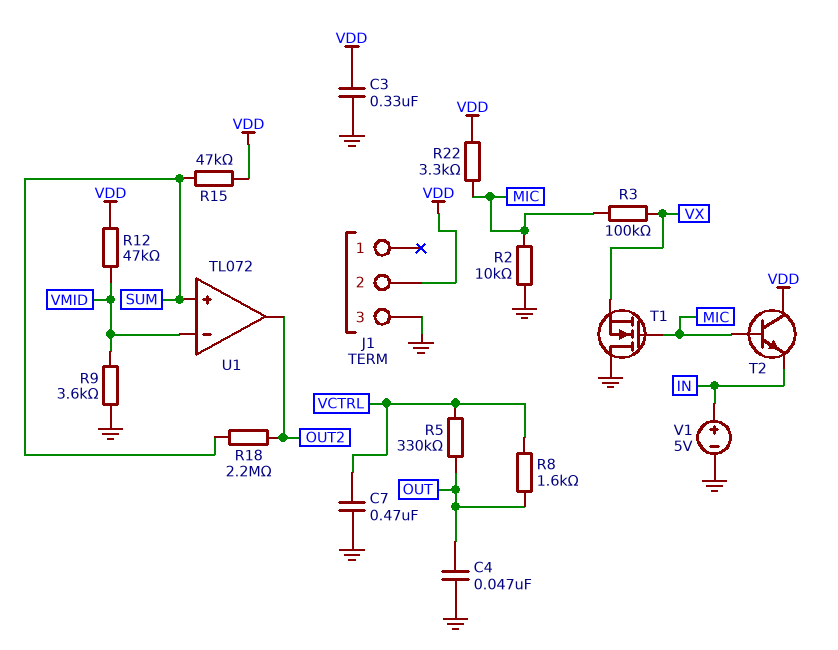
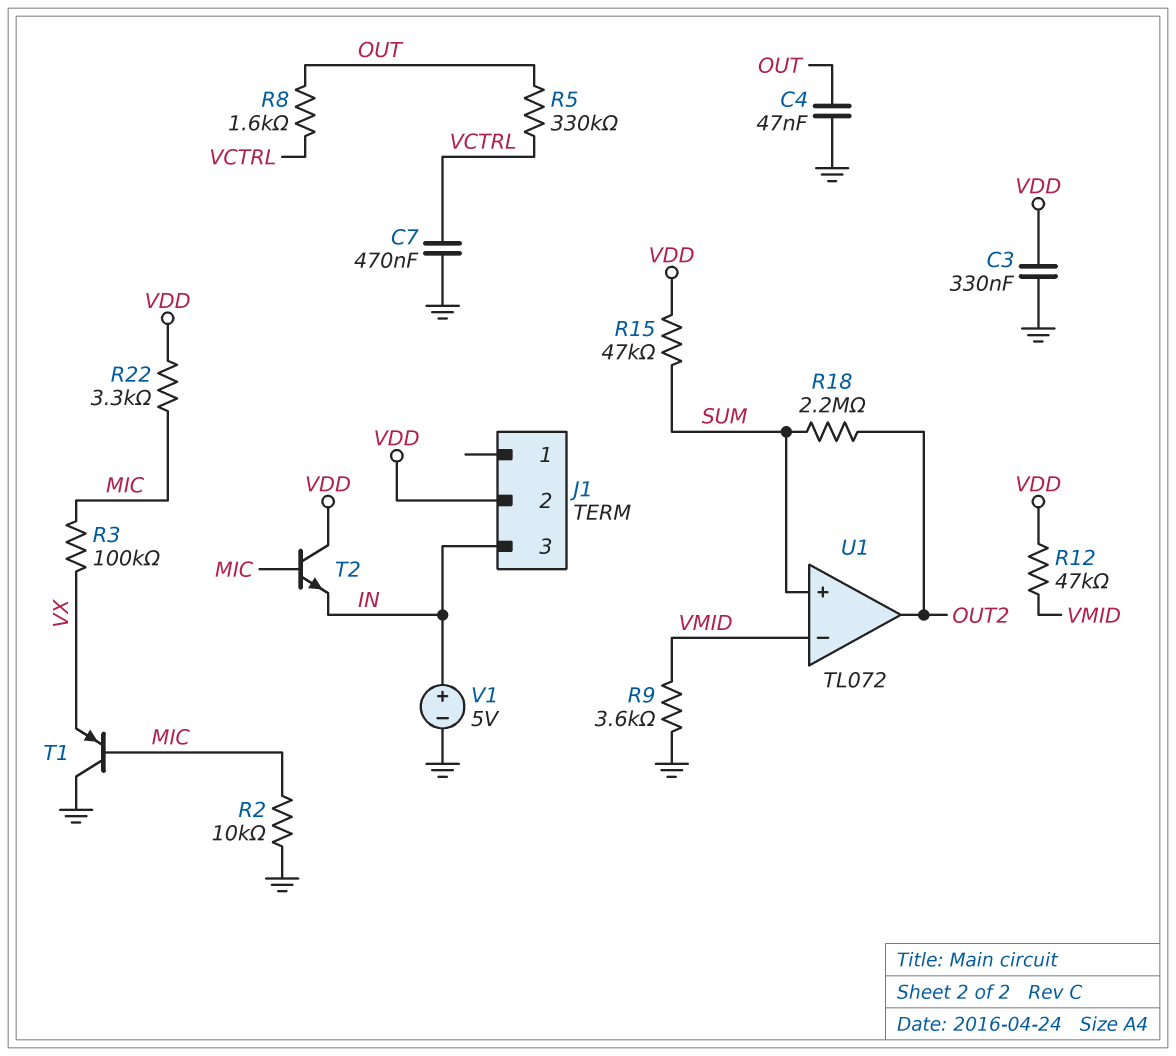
J1 pin 3: GND -> IN
T1: NMOS (G MIC, D GND, S VX) -> PNP (B MIC, C GND, E VX)

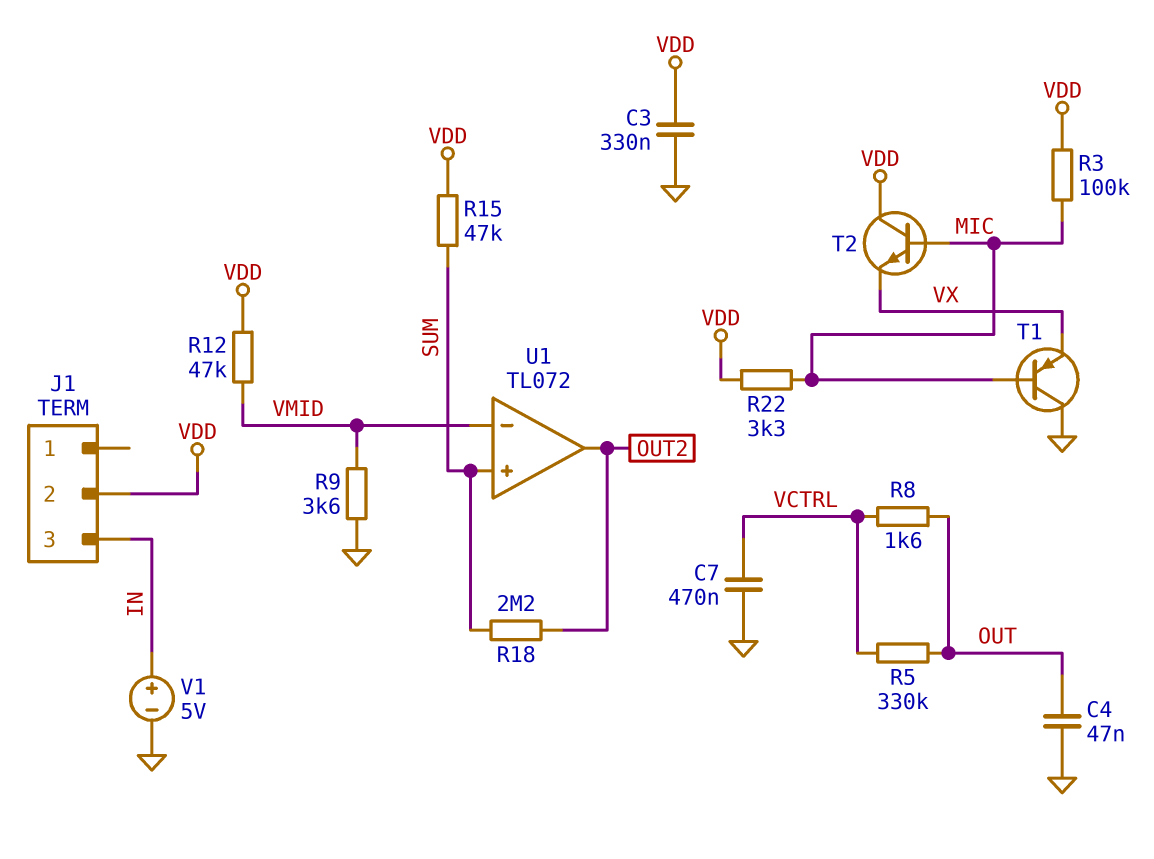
R2: 10k (GND, MIC) -> none
R3: 100k (MIC, VX) -> 100k (MIC, VDD)
T2: NPN (B MIC, C VDD, E IN) -> NPN (B MIC, C VDD, E VX)

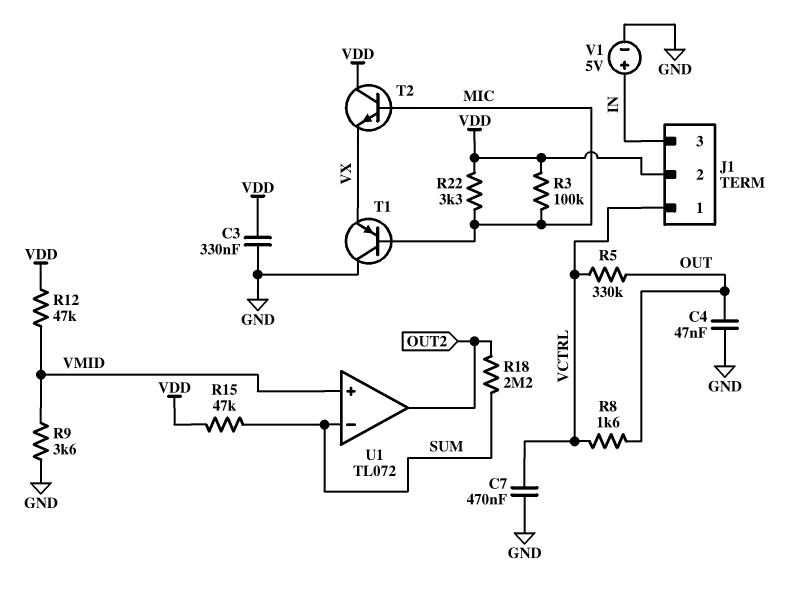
J1 pin 1: none -> VCTRL
U1 pin in+: SUM -> VMID
U1 pin in-: VMID -> SUM

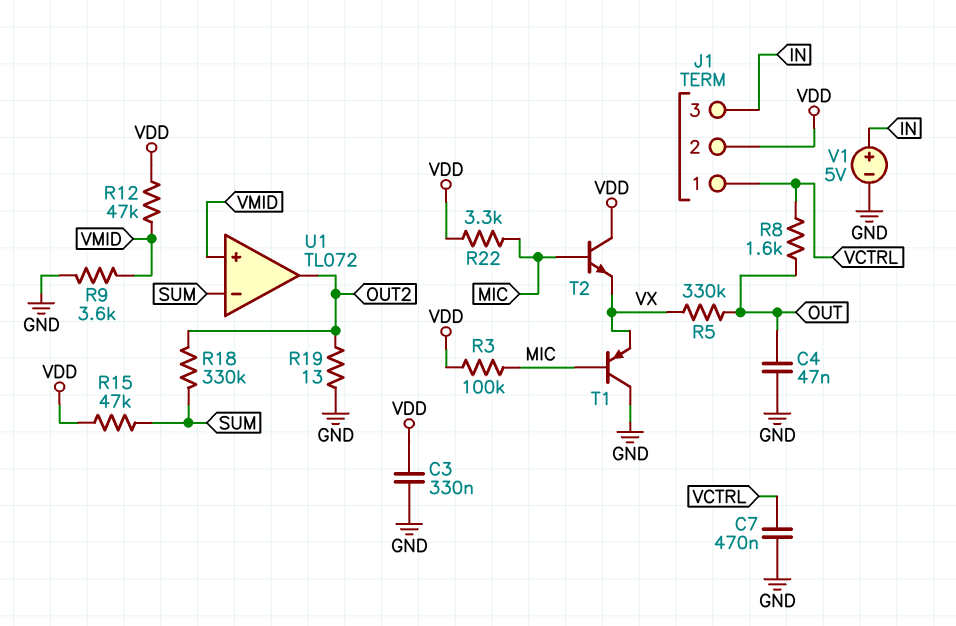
R5: 330k (OUT, VCTRL) -> 330k (OUT, VX)
R18: 2.2M (OUT2, SUM) -> 330k (OUT2, SUM)
R19: none -> 13 (GND, OUT2)

